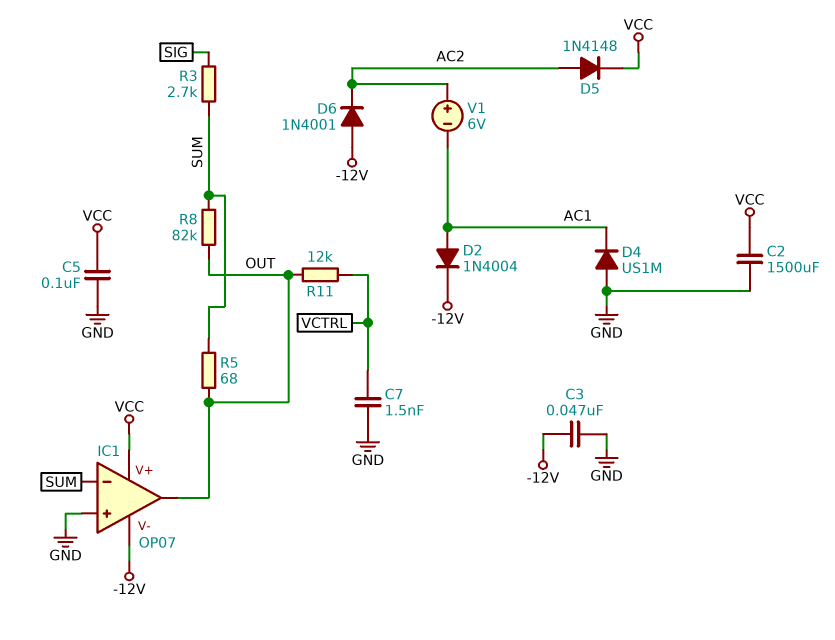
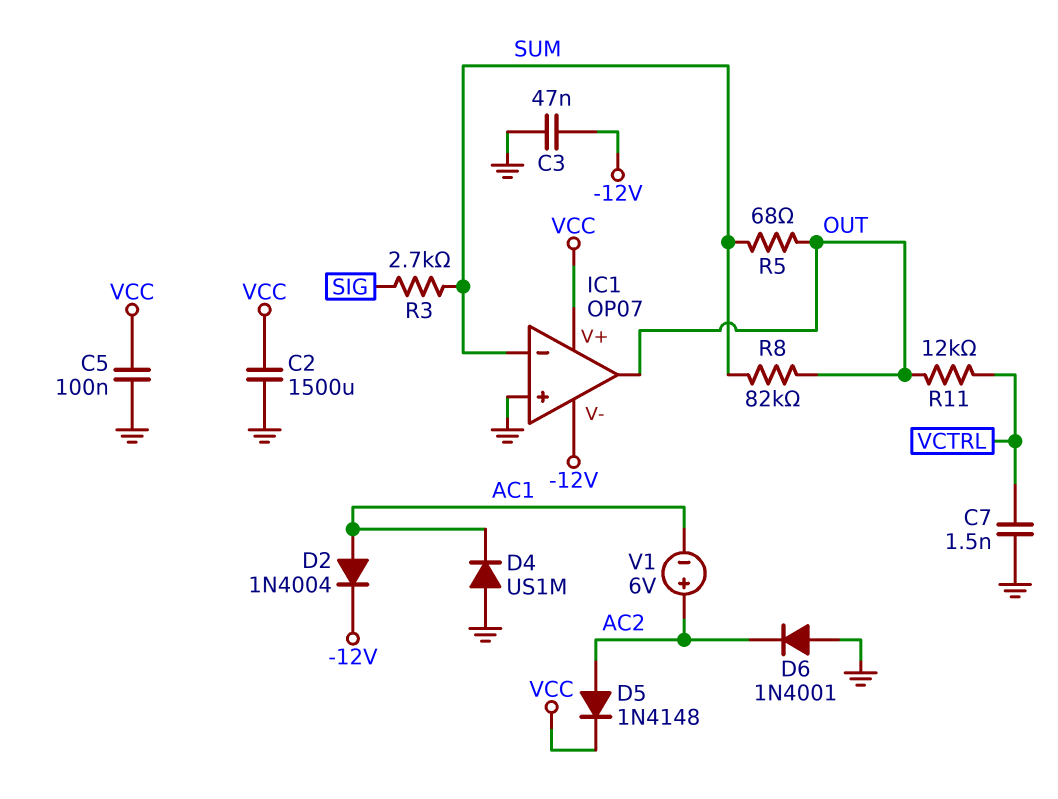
D6: diode 1N4001 (A -12V, K AC2) -> diode 1N4001 (A GND, K AC2)

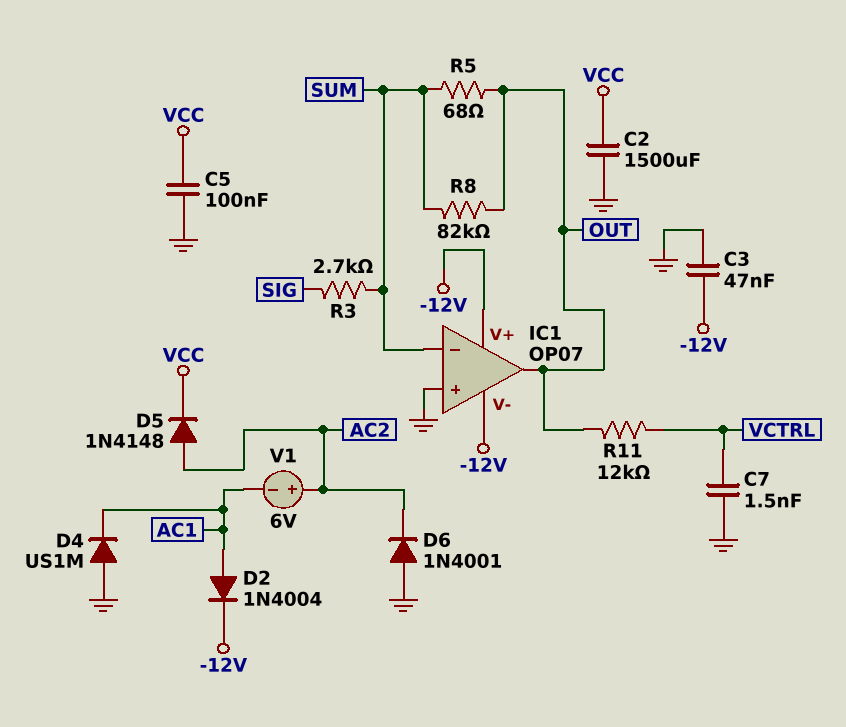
IC1 pin V+: VCC -> -12V

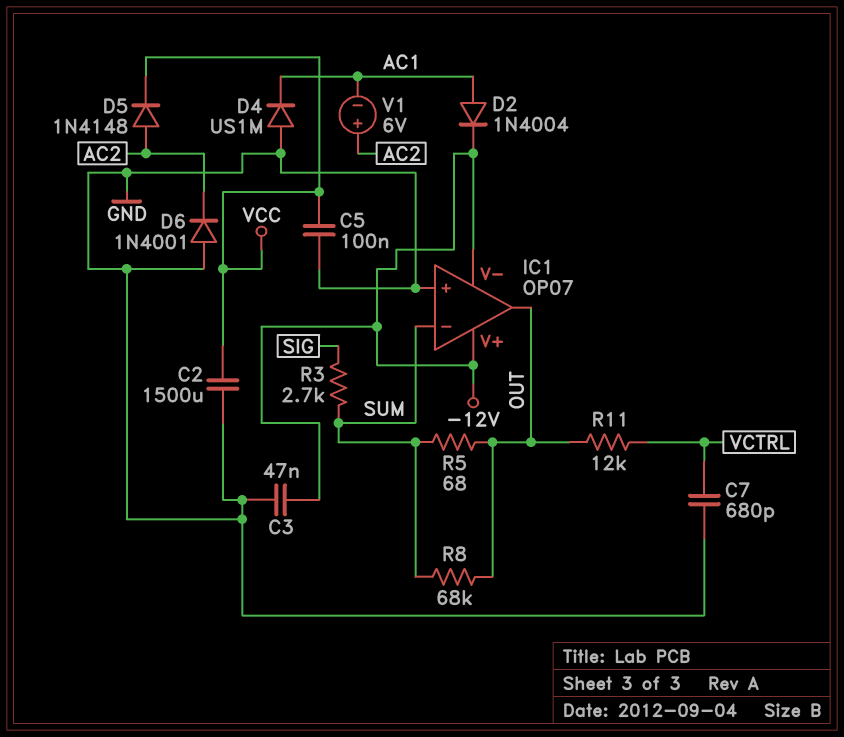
C7: 1.5nF (GND, VCTRL) -> 680pF (GND, VCTRL)
R8: 82k (OUT, SUM) -> 68k (OUT, SUM)

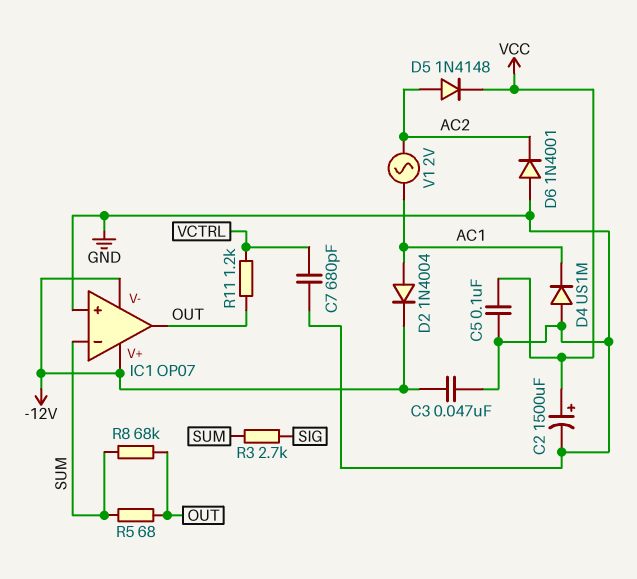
C2: 1500uF (GND, VCC) -> 1500uF (plus VCC, minus GND)
R11: 12k (OUT, VCTRL) -> 1.2k (OUT, VCTRL)
V1: 6V (plus AC2, minus AC1) -> AC 2V (AC1, AC2)

